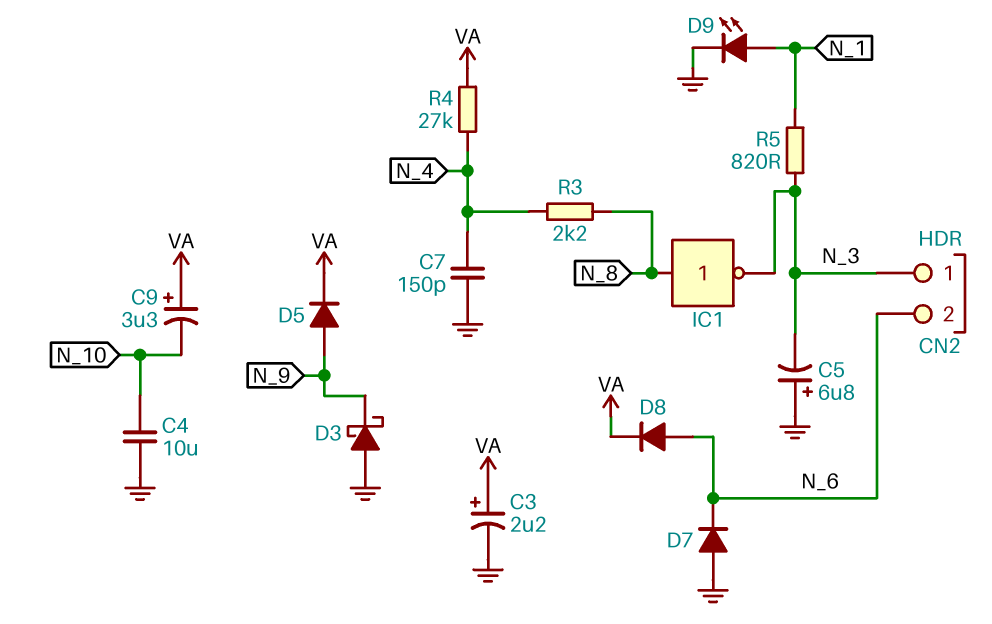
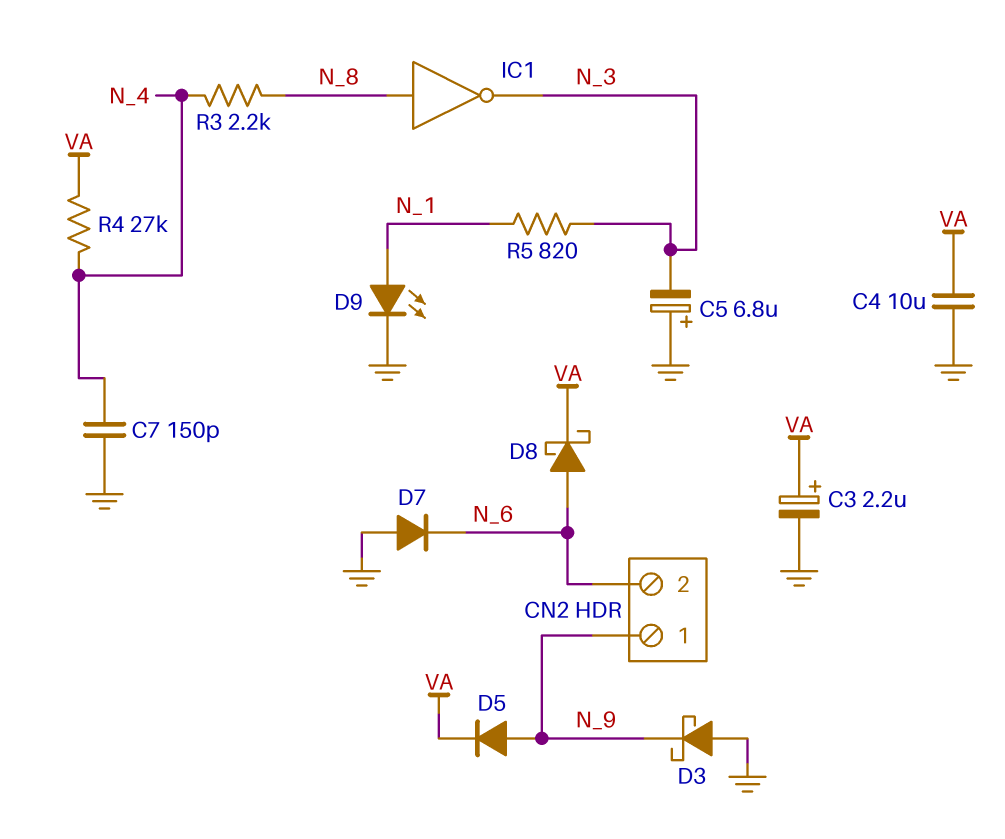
C4: 10uF (GND, N_10) -> 10uF (GND, VA)
C9: 3.3uF (plus VA, minus N_10) -> none
CN2 pin 1: N_3 -> N_9
D8: diode (A N_6, K VA) -> schottky (A N_6, K VA)

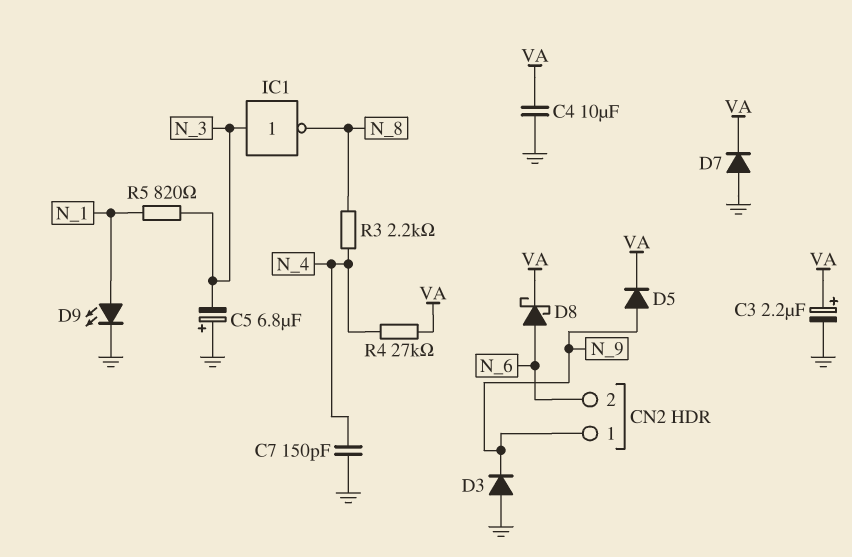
D3: schottky (A GND, K N_9) -> diode (A GND, K N_9)
D7: diode (A GND, K N_6) -> diode (A GND, K VA)
IC1: NOT (in N_8, out N_3) -> NOT (in N_3, out N_8)

